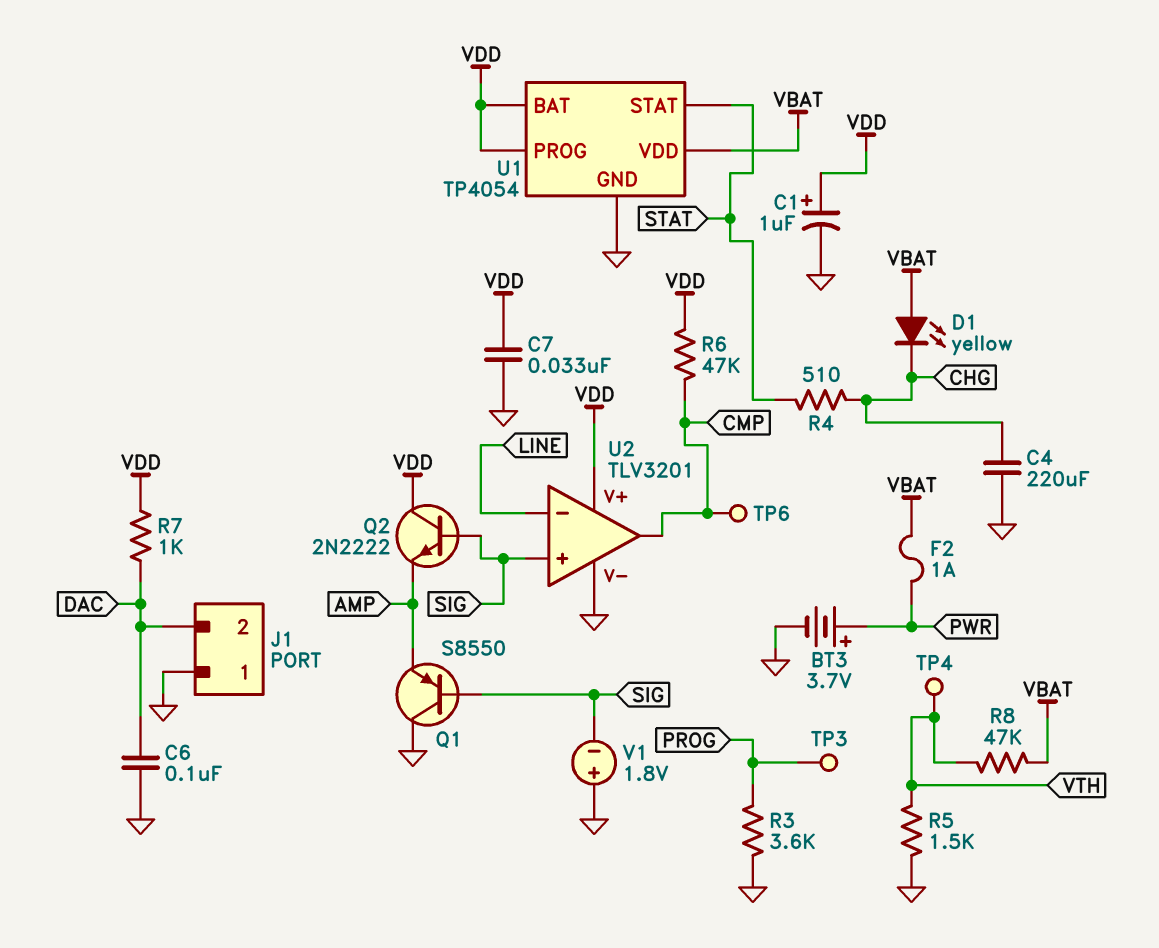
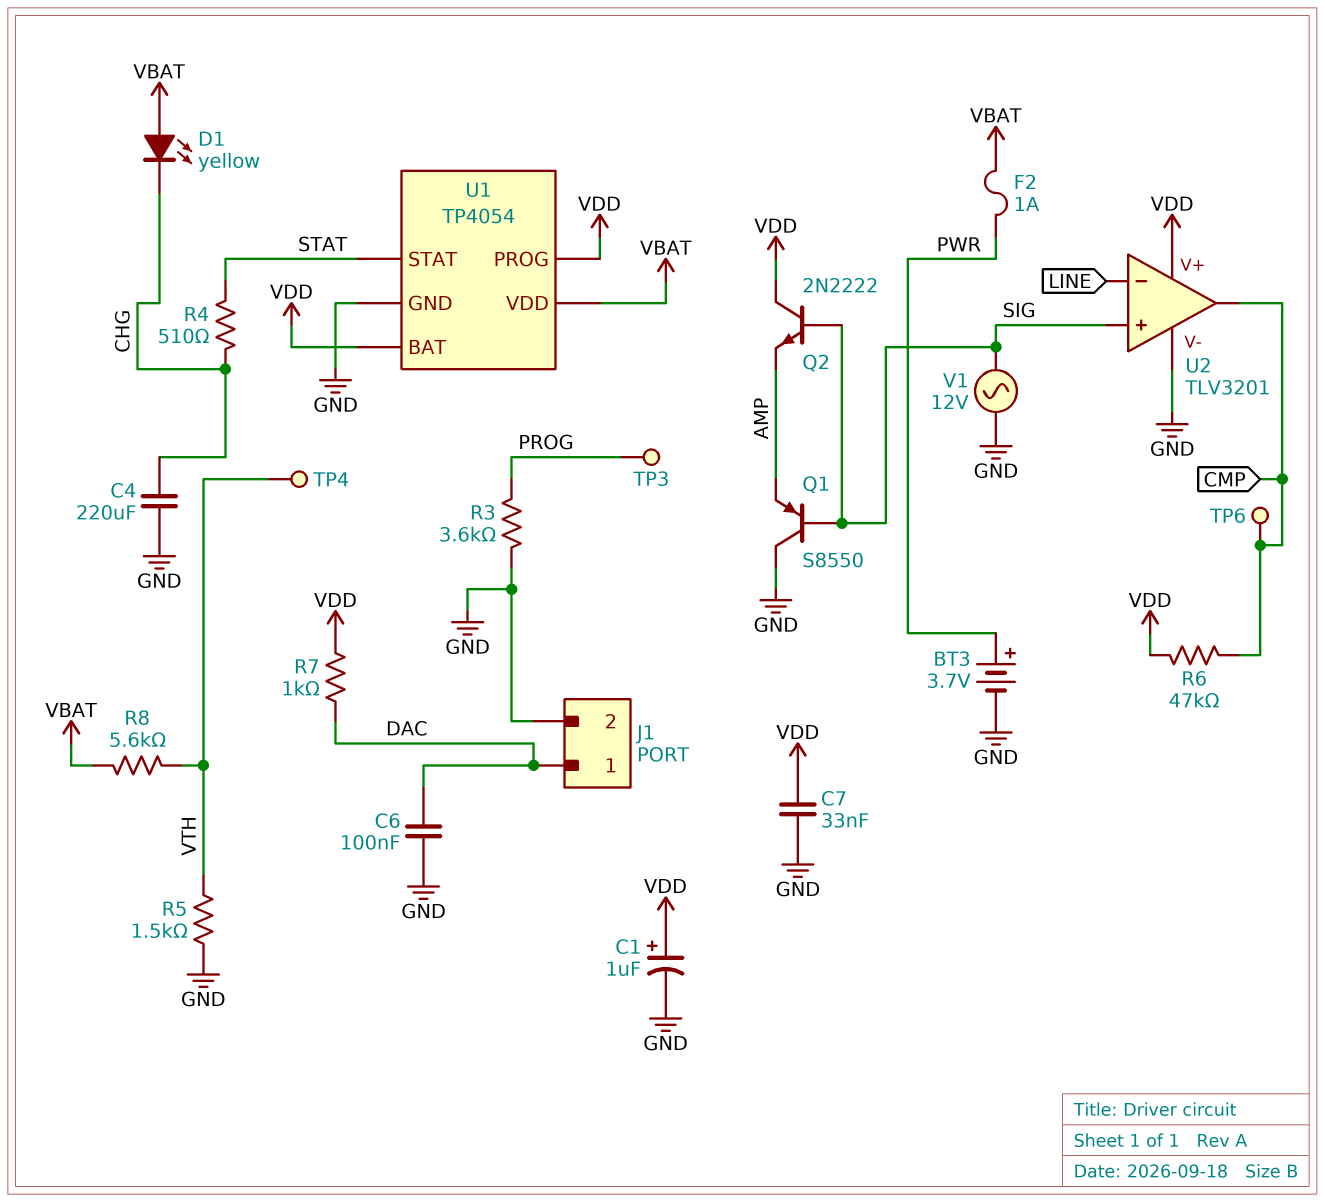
J1 pin 1: GND -> DAC
J1 pin 2: DAC -> GND
R8: 47k (VBAT, VTH) -> 5.6k (VBAT, VTH)
V1: 1.8V (plus GND, minus SIG) -> AC 12V (GND, SIG)

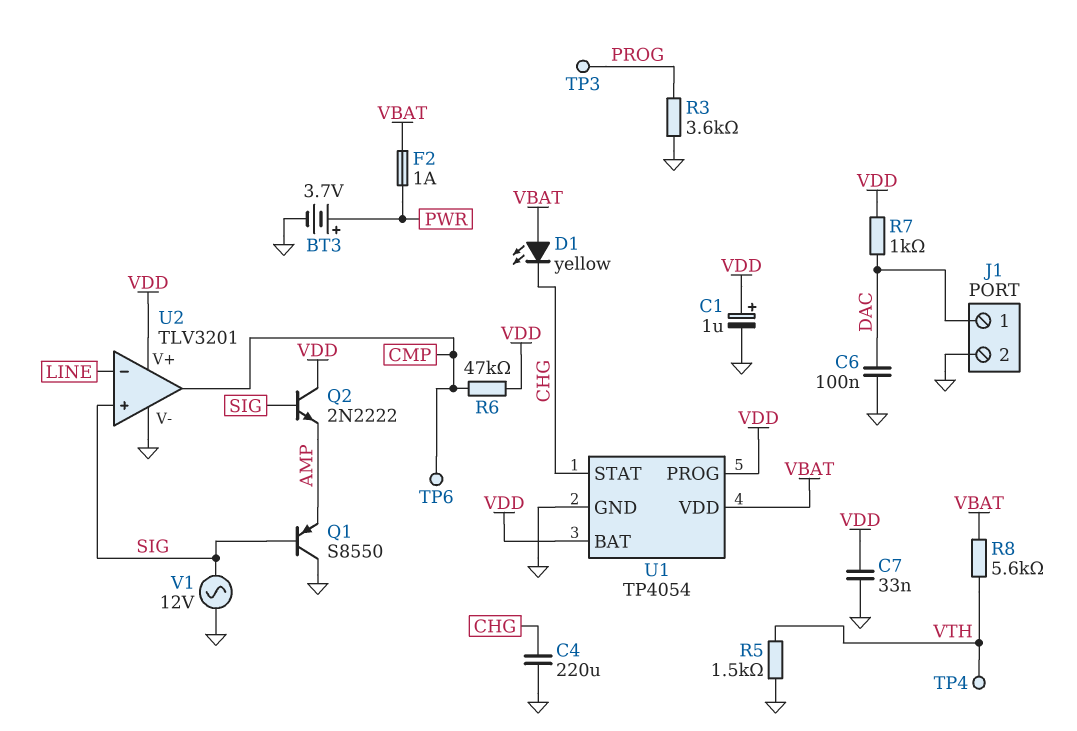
R4: 510 (CHG, STAT) -> none
U1 pin STAT: STAT -> CHG

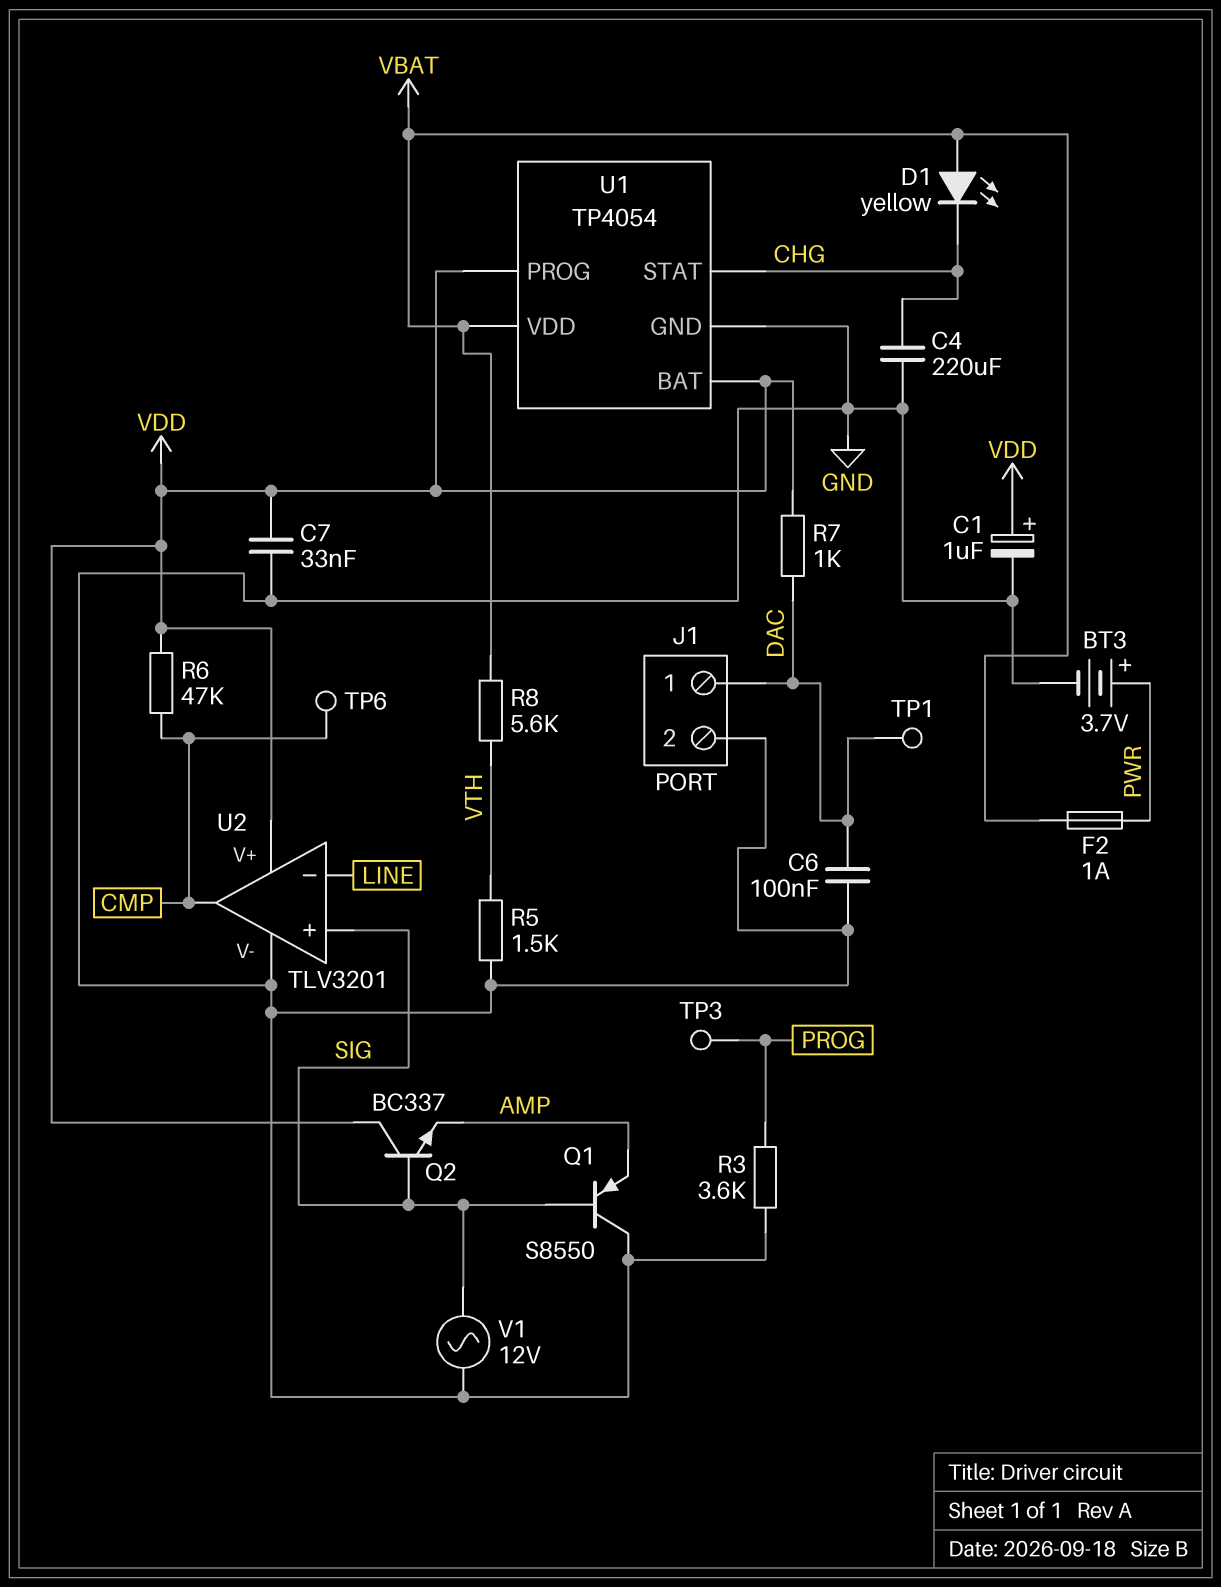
Q2: NPN 2N2222 (B SIG, C VDD, E AMP) -> NPN BC337 (B SIG, C VDD, E AMP)
TP1: none -> test point (DAC)
TP4: test point (VTH) -> none

